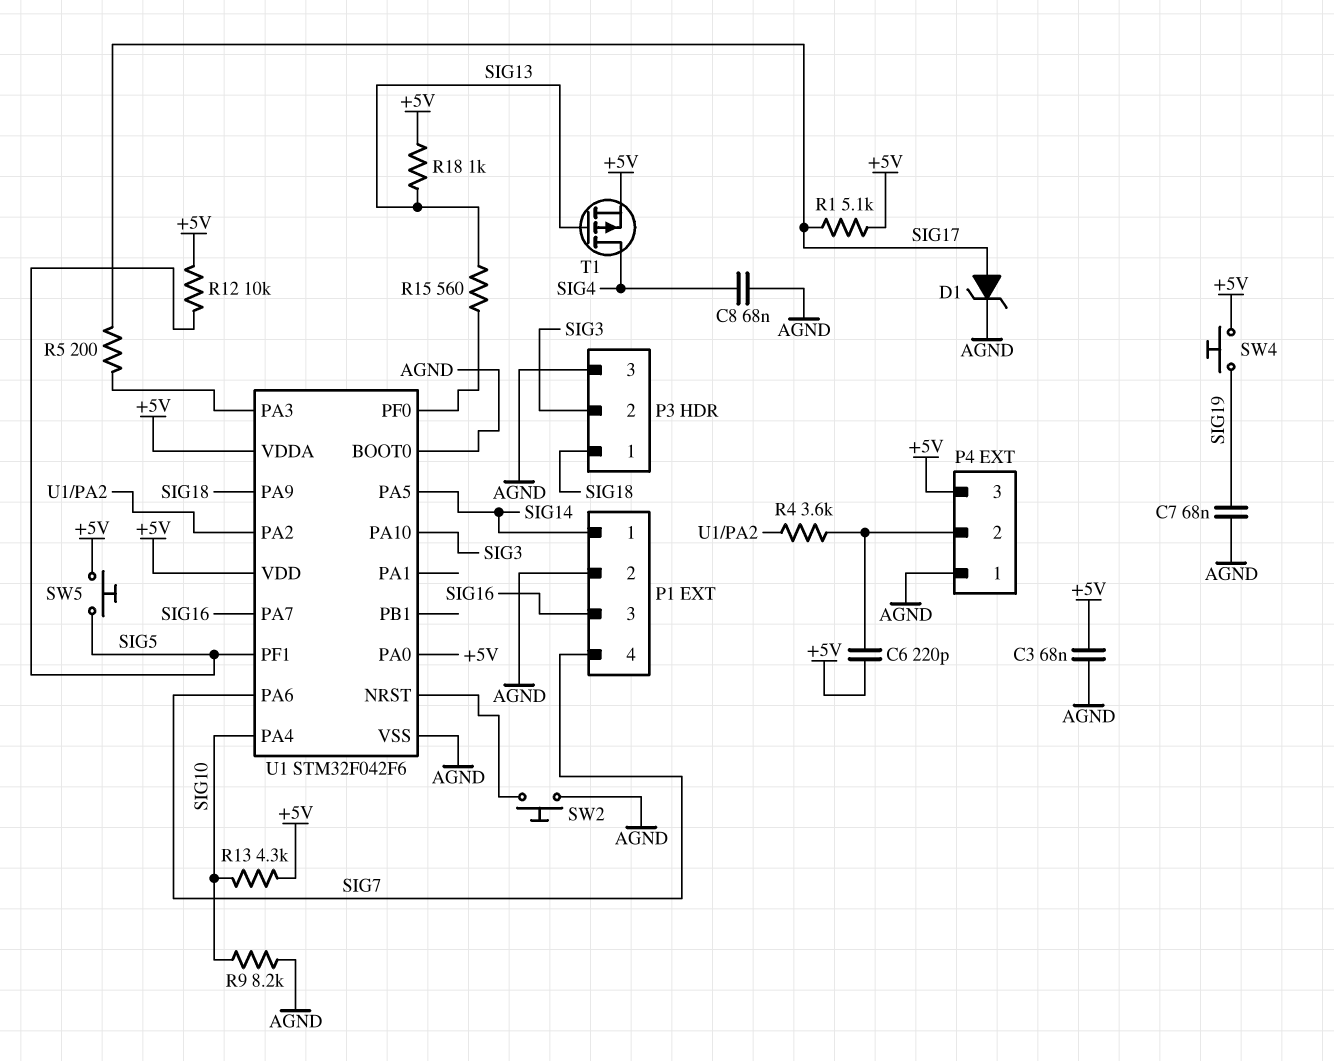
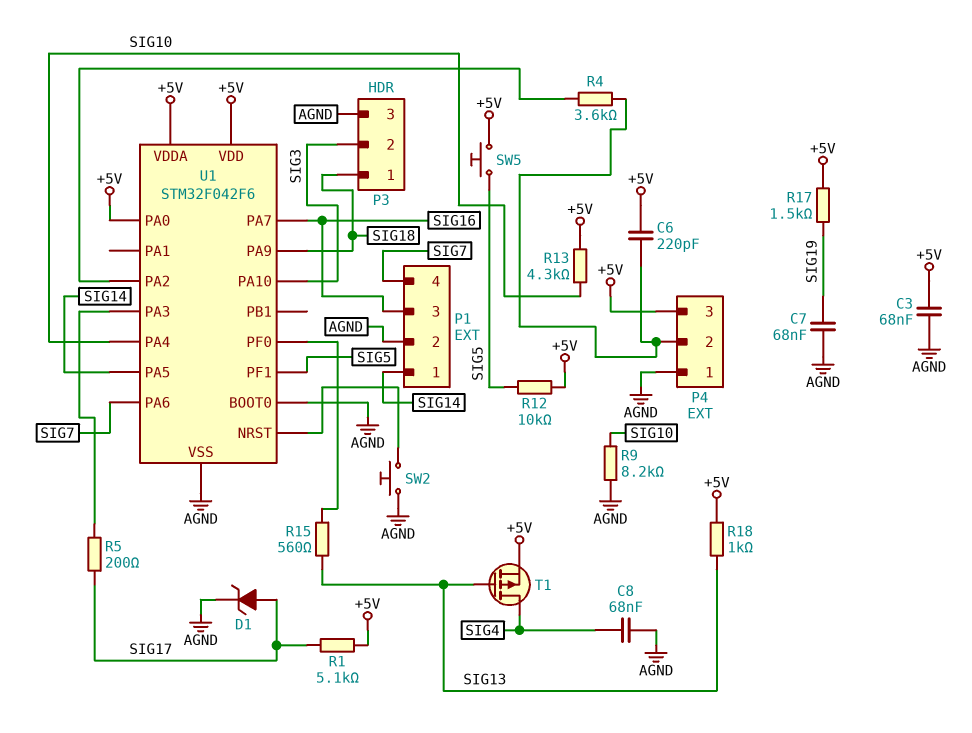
R17: none -> 1.5k (+5V, SIG19)
SW4: button (+5V, SIG19) -> none

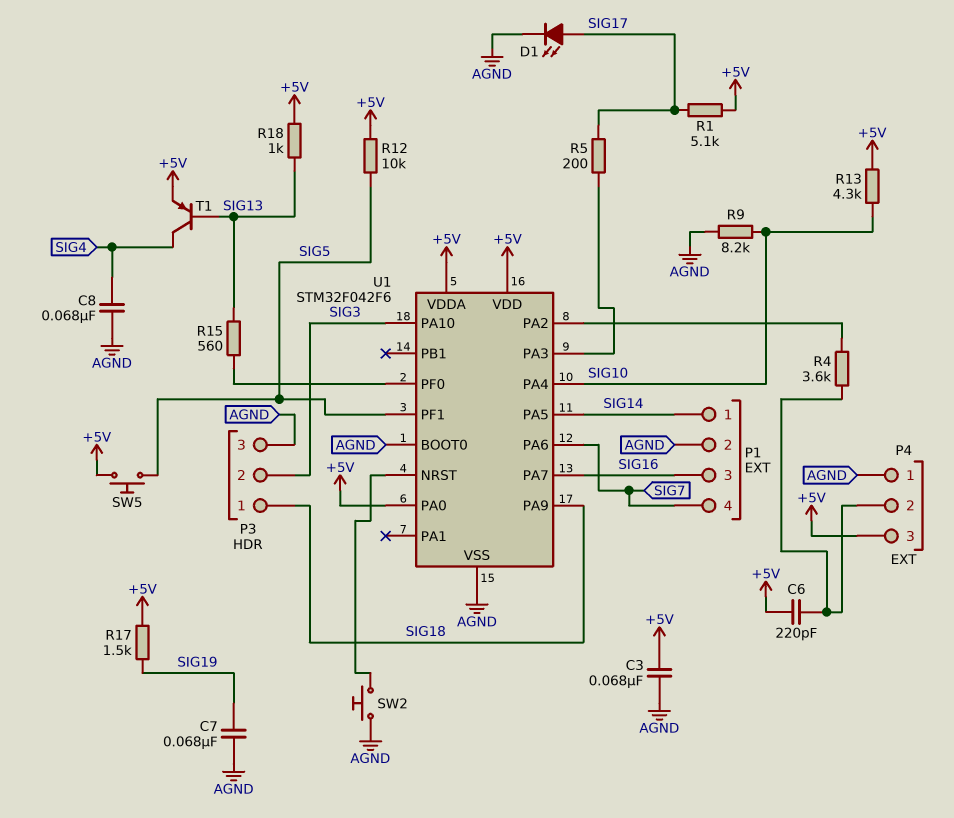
D1: zener (A SIG17, K AGND) -> LED (A SIG17, K AGND)
T1: PMOS (G SIG13, D SIG4, S +5V) -> PNP (B SIG13, C SIG4, E +5V)

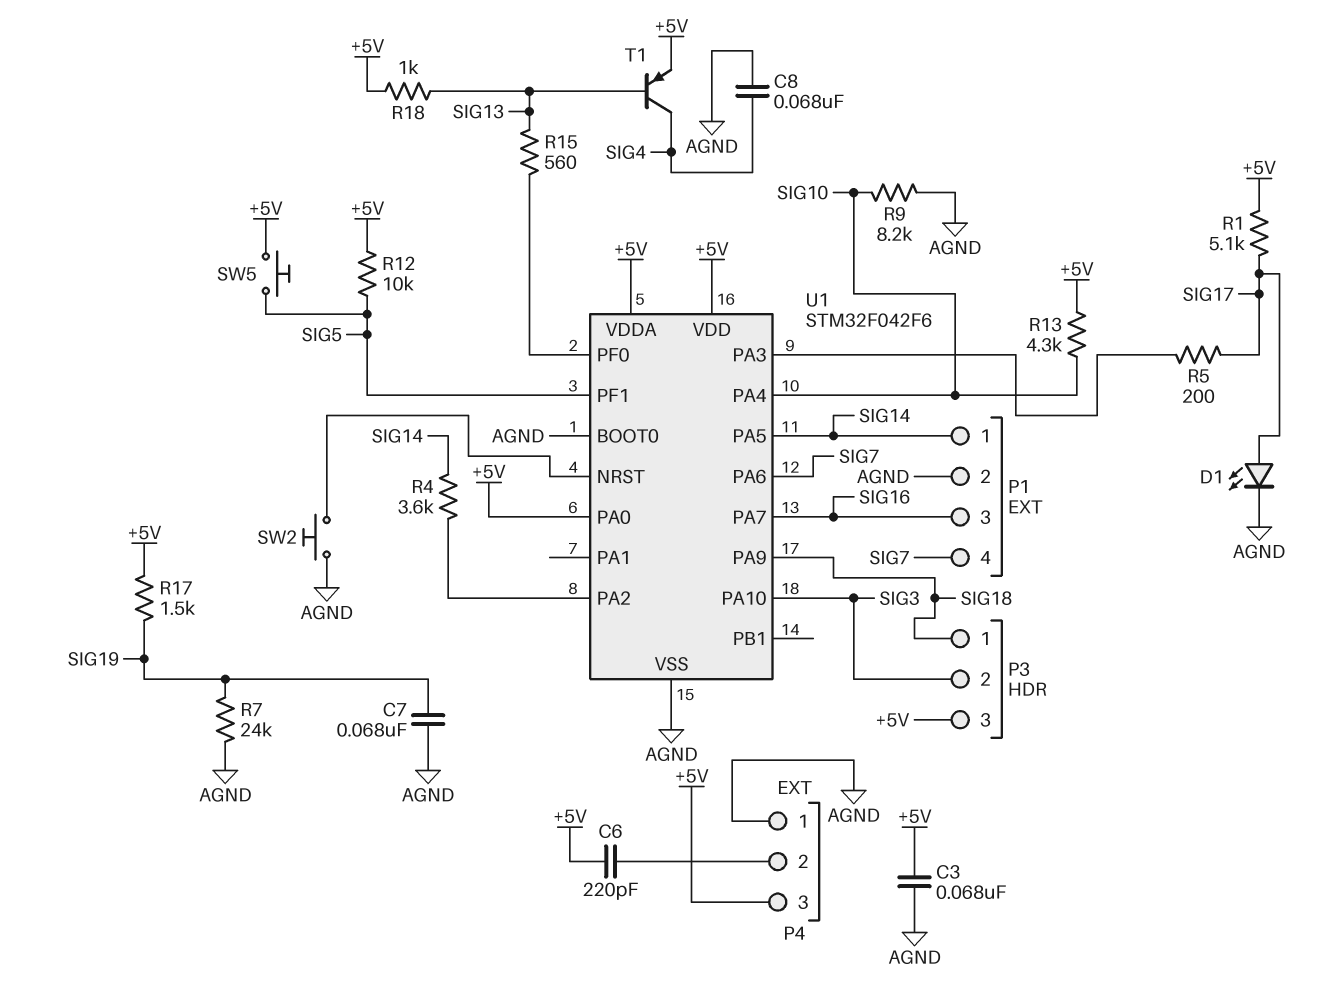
P3 pin 3: AGND -> +5V
R4: 3.6k (P4/2, U1/PA2) -> 3.6k (SIG14, U1/PA2)
R7: none -> 24k (AGND, SIG19)

